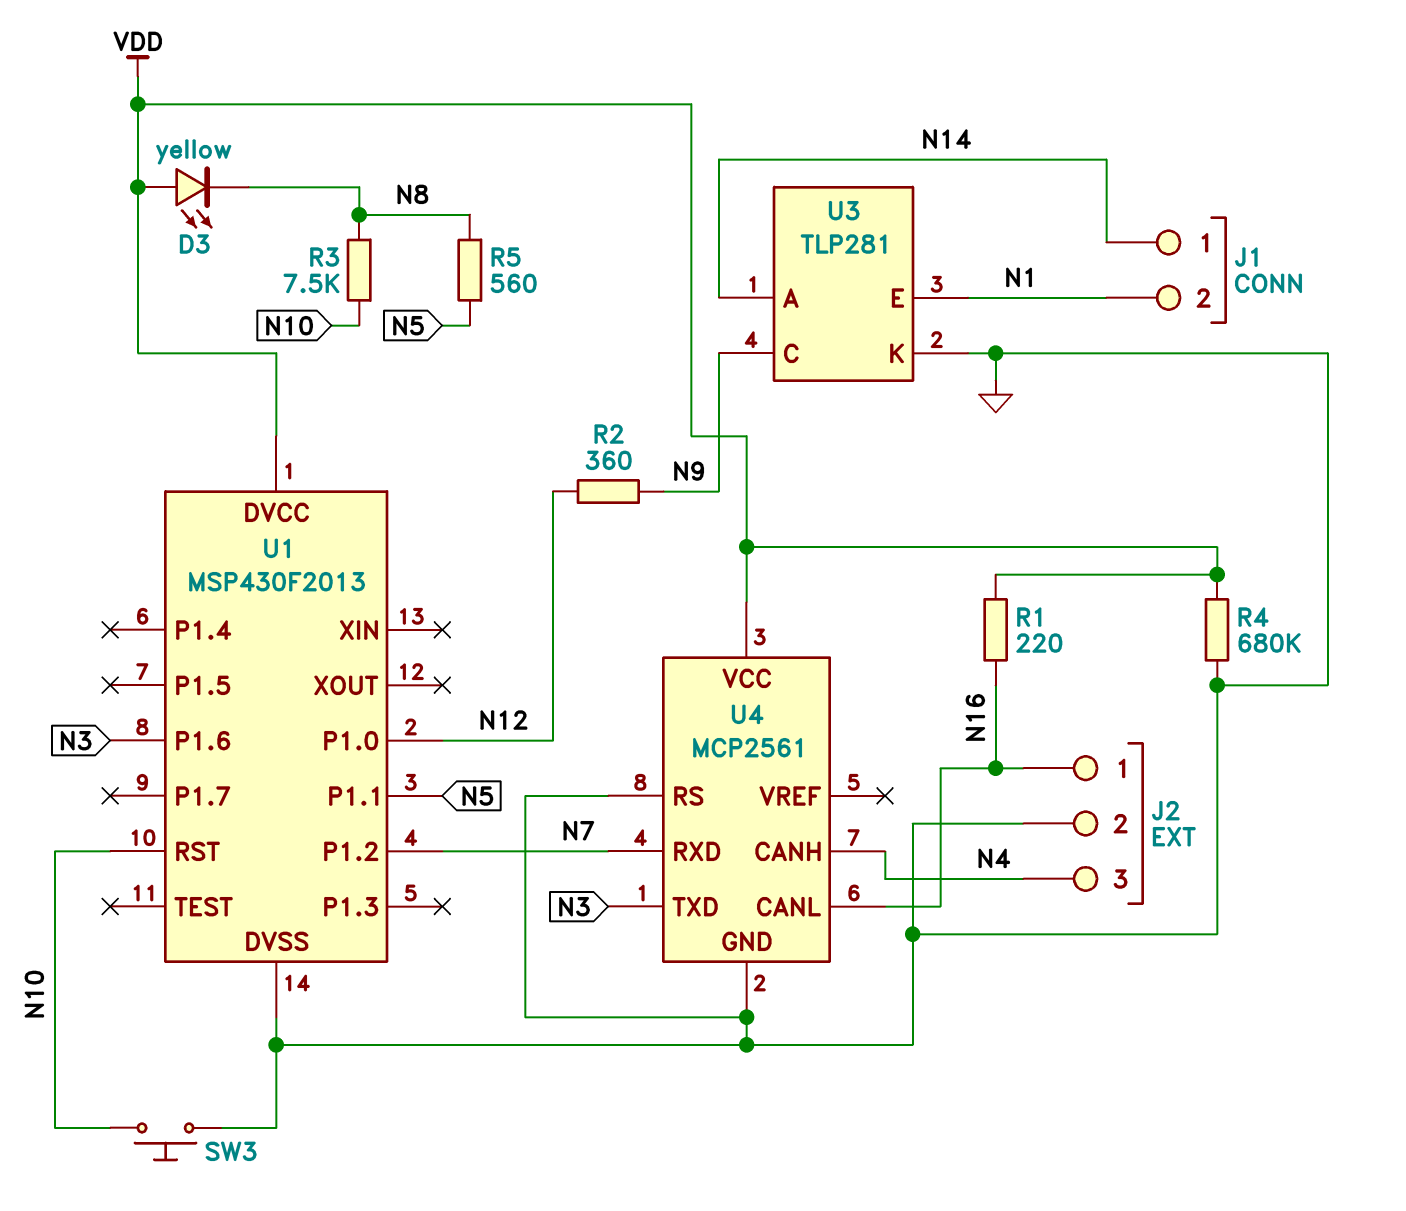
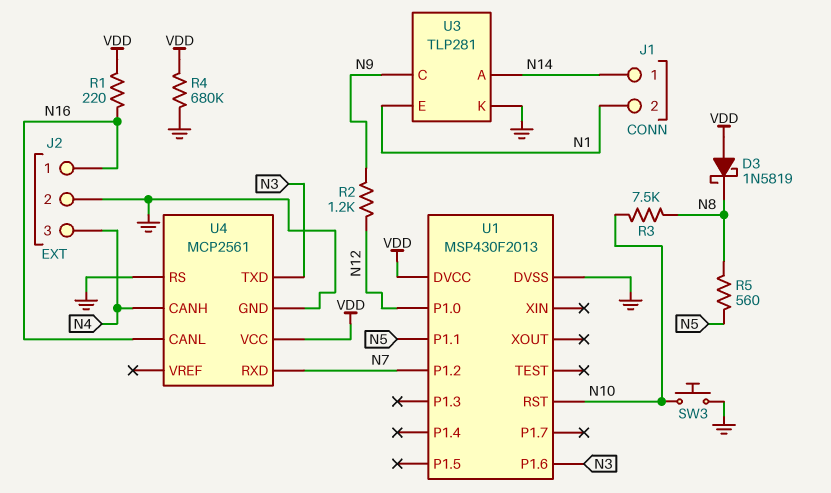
D3: LED yellow (A VDD, K N8) -> schottky 1N5819 (A VDD, K N8)
R2: 360 (N9, N12) -> 1.2k (N9, N12)

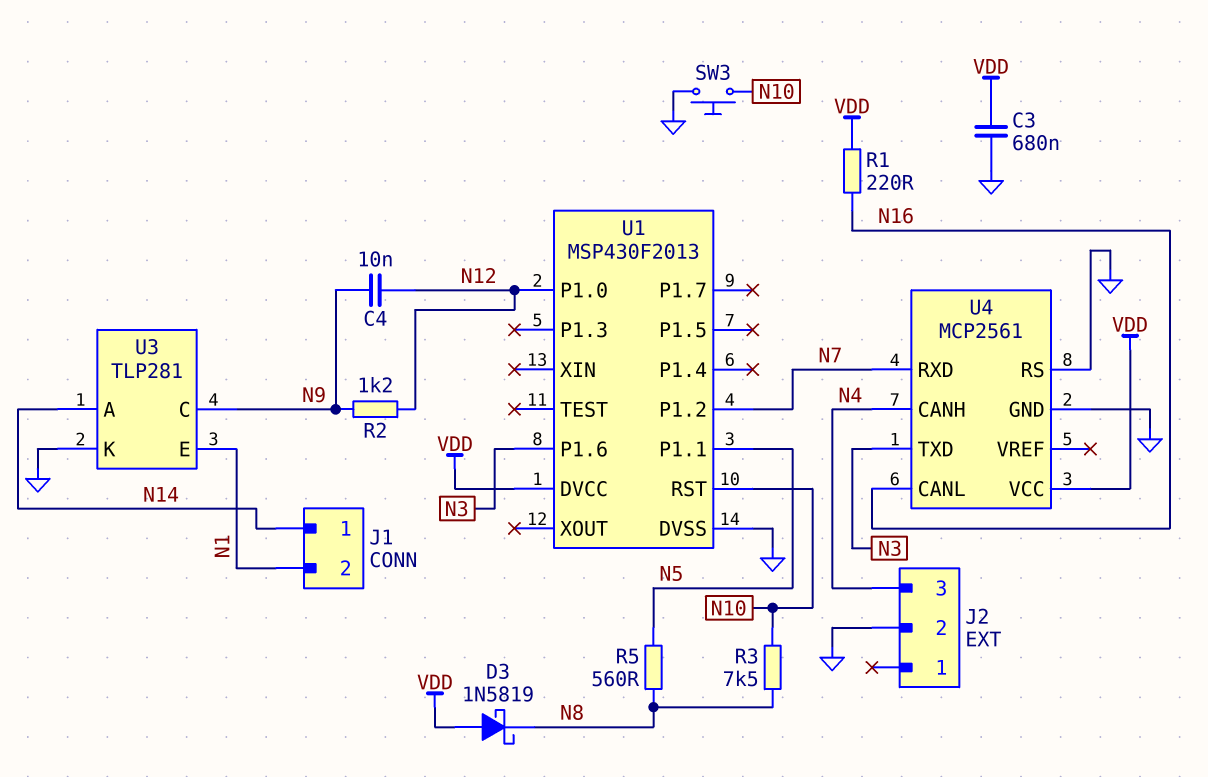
C3: none -> 680nF (GND, VDD)
C4: none -> 10nF (N9, N12)
J2 pin 1: N16 -> none
R4: 680k (GND, VDD) -> none

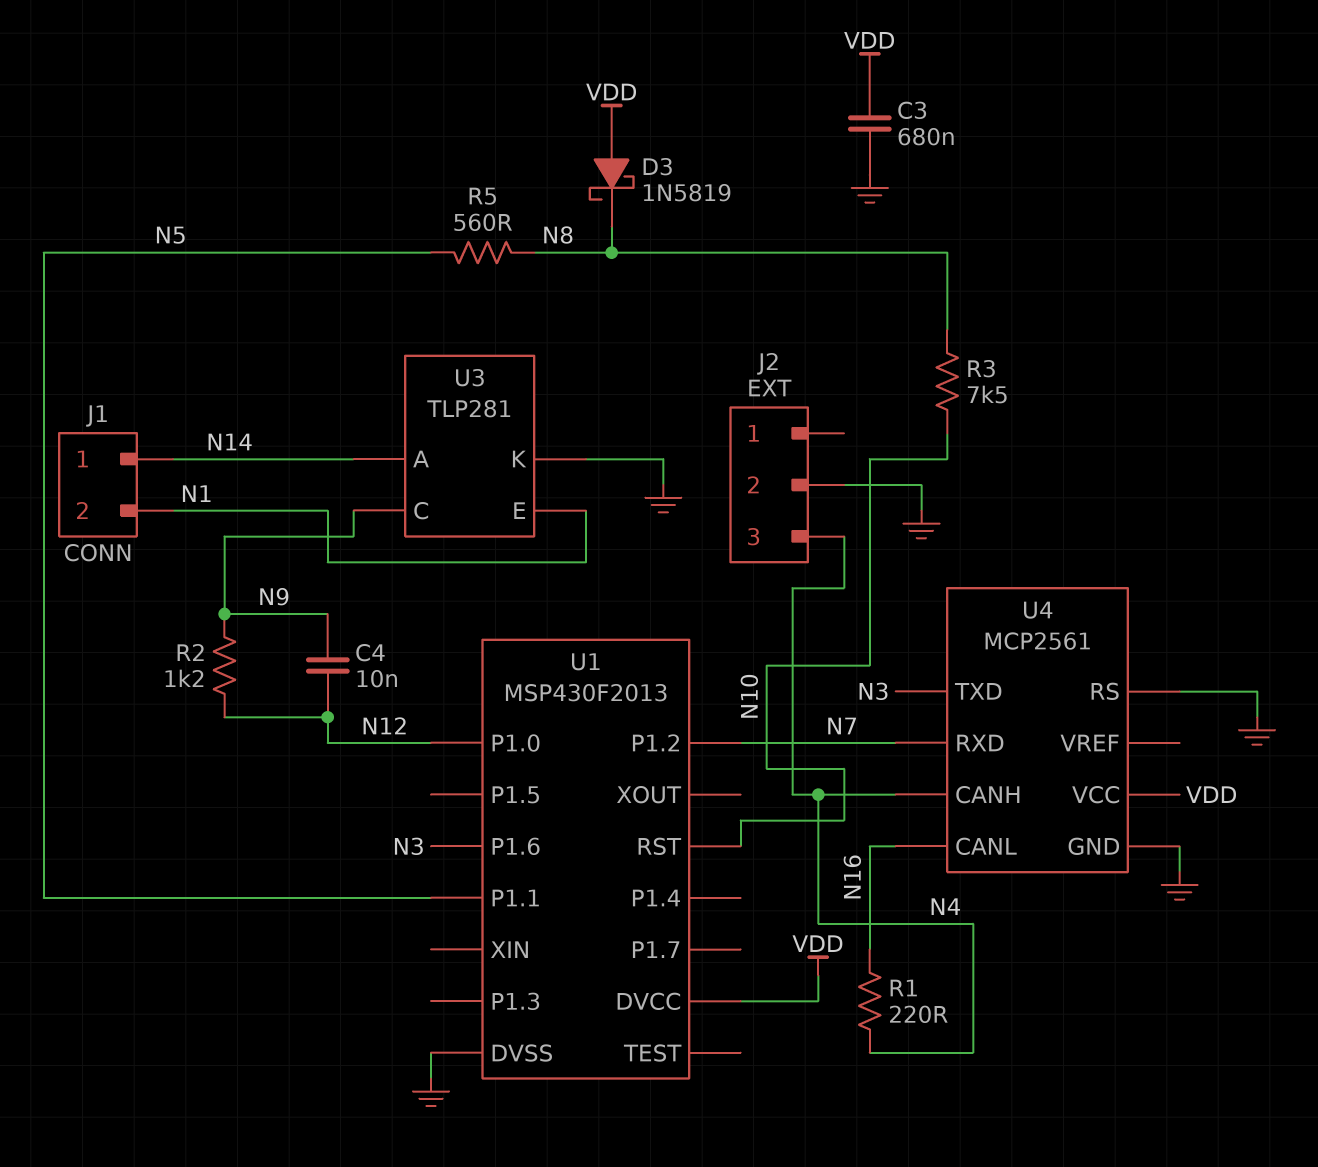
R1: 220 (N16, VDD) -> 220 (N4, N16)
SW3: button (GND, N10) -> none

